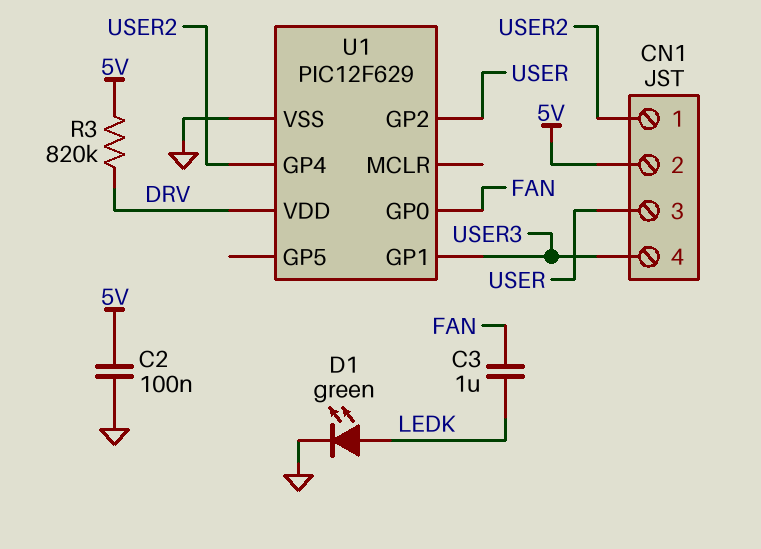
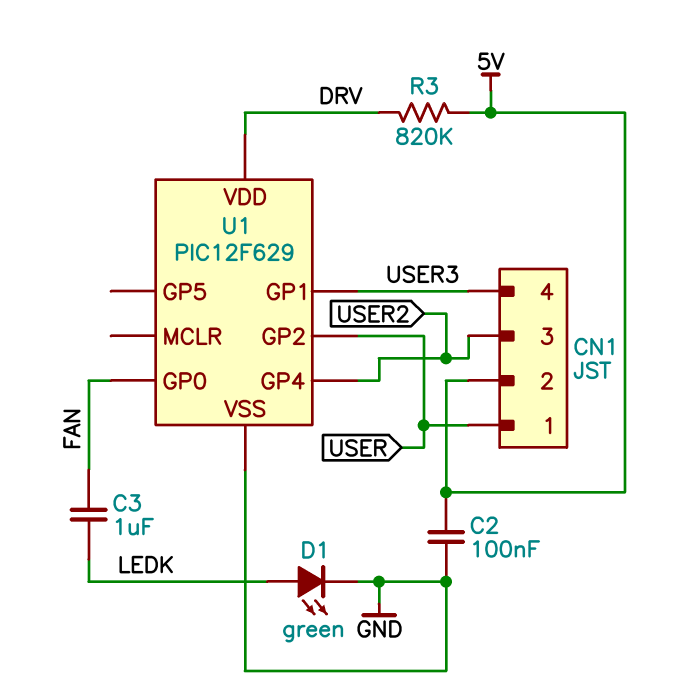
CN1 pin 1: USER2 -> USER
CN1 pin 3: USER -> USER2

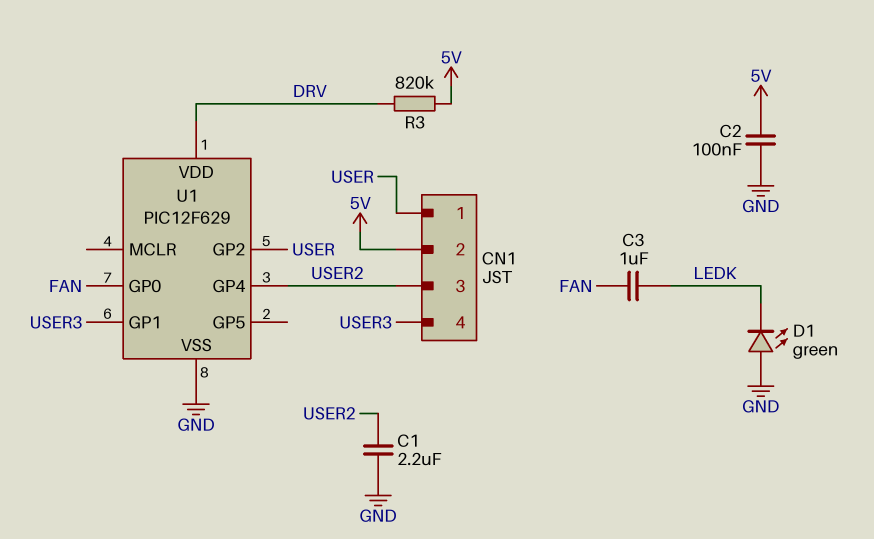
C1: none -> 2.2uF (GND, USER2)
D1: LED green (A LEDK, K GND) -> LED green (A GND, K LEDK)

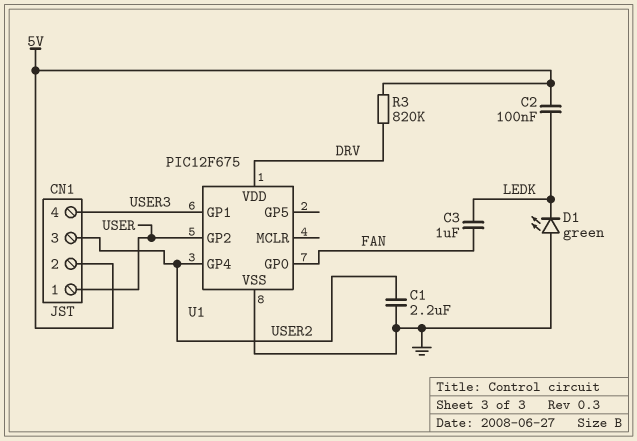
C2: 100nF (5V, GND) -> 100nF (5V, LEDK)
U1: PIC12F629 -> PIC12F675

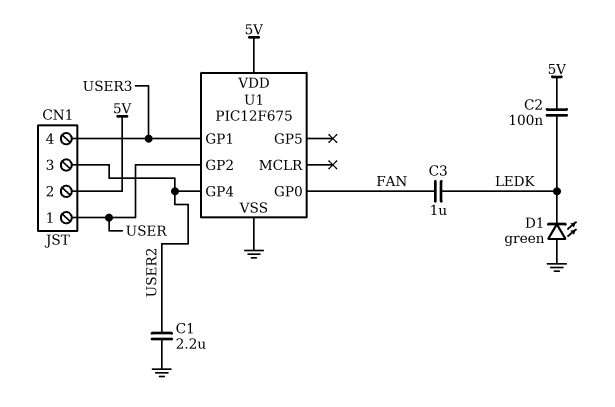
R3: 820k (5V, DRV) -> none
U1 pin VDD: DRV -> 5V

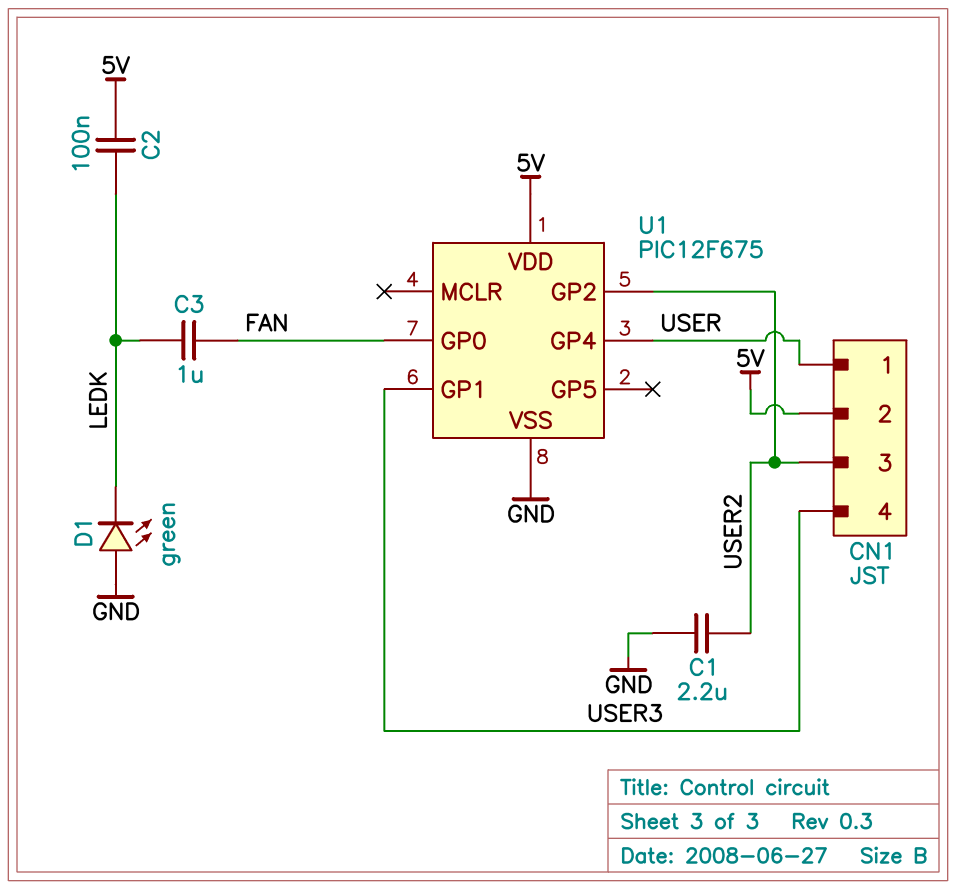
U1 pin GP2: USER -> USER2
U1 pin GP4: USER2 -> USER

